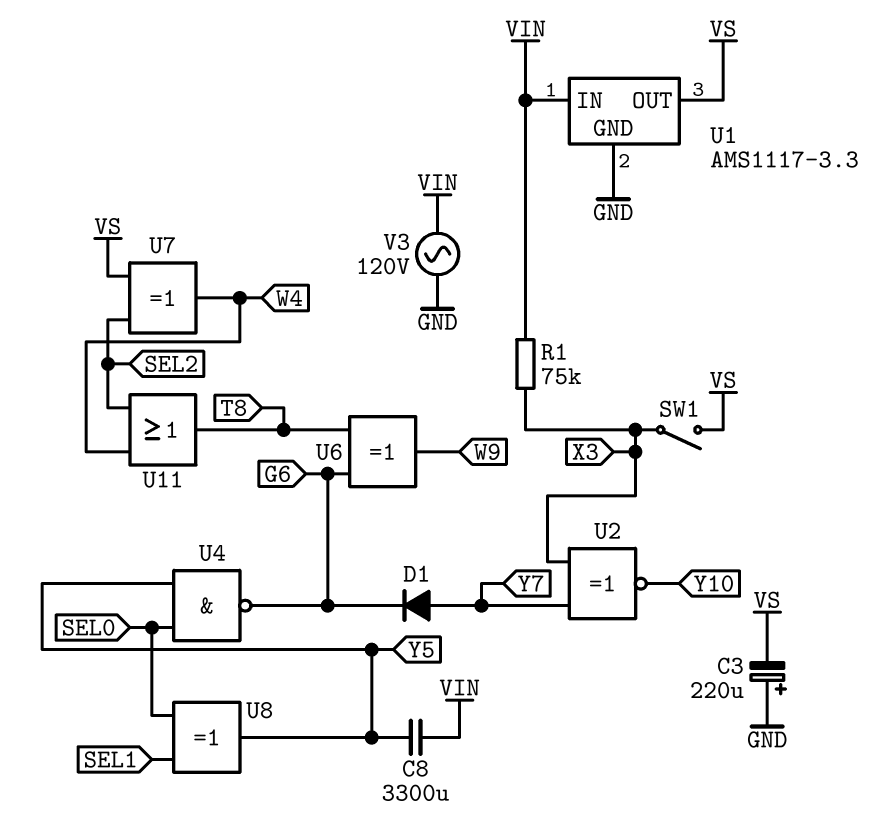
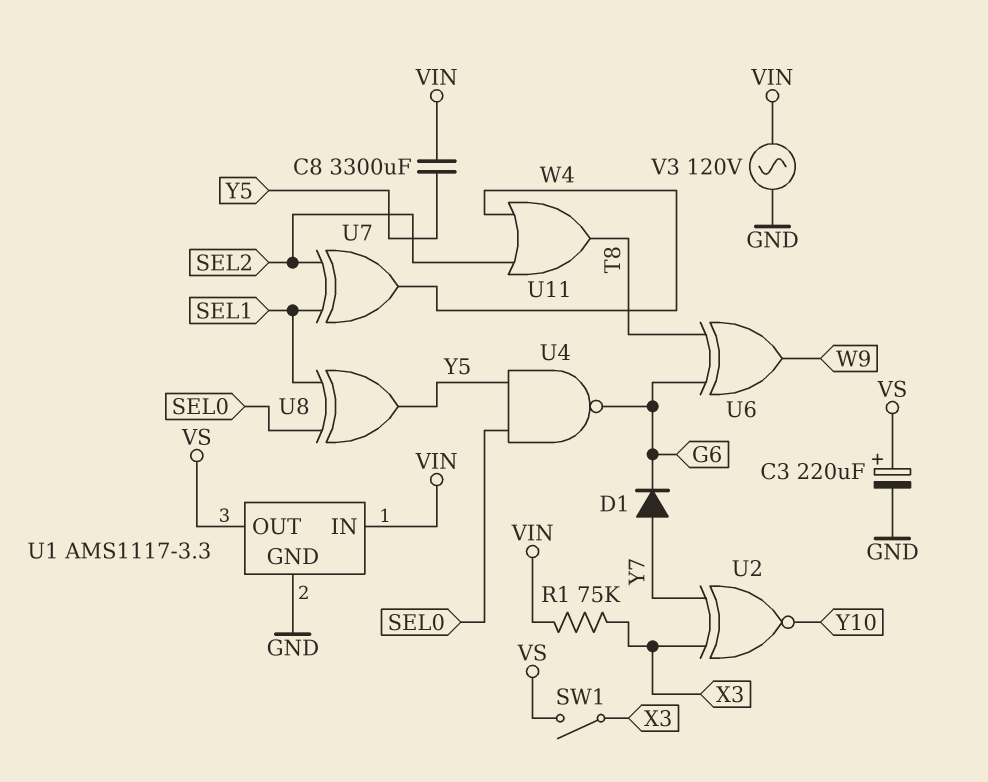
C3: 220uF (plus GND, minus VS) -> 220uF (plus VS, minus GND)
U7: XOR (in SEL2, in VS, out W4) -> XOR (in SEL1, in SEL2, out W4)

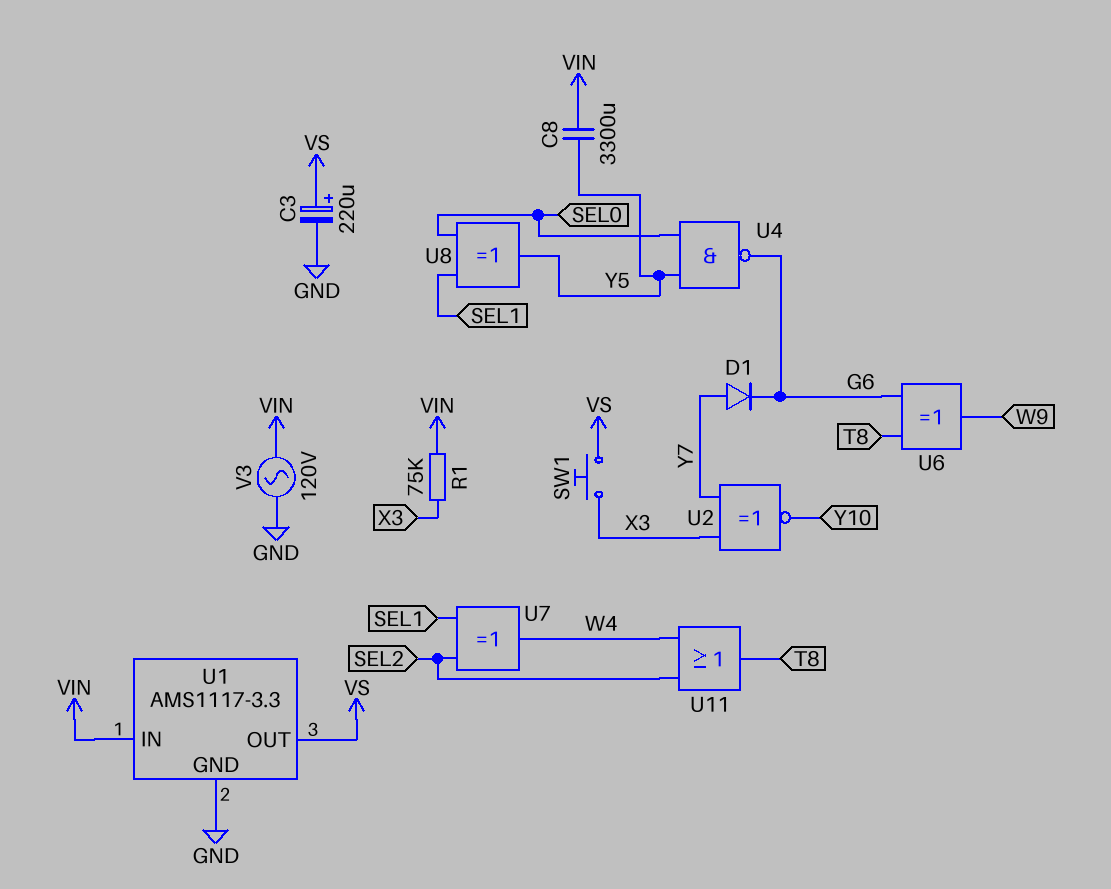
SW1: switch (VS, X3) -> button (VS, X3)

